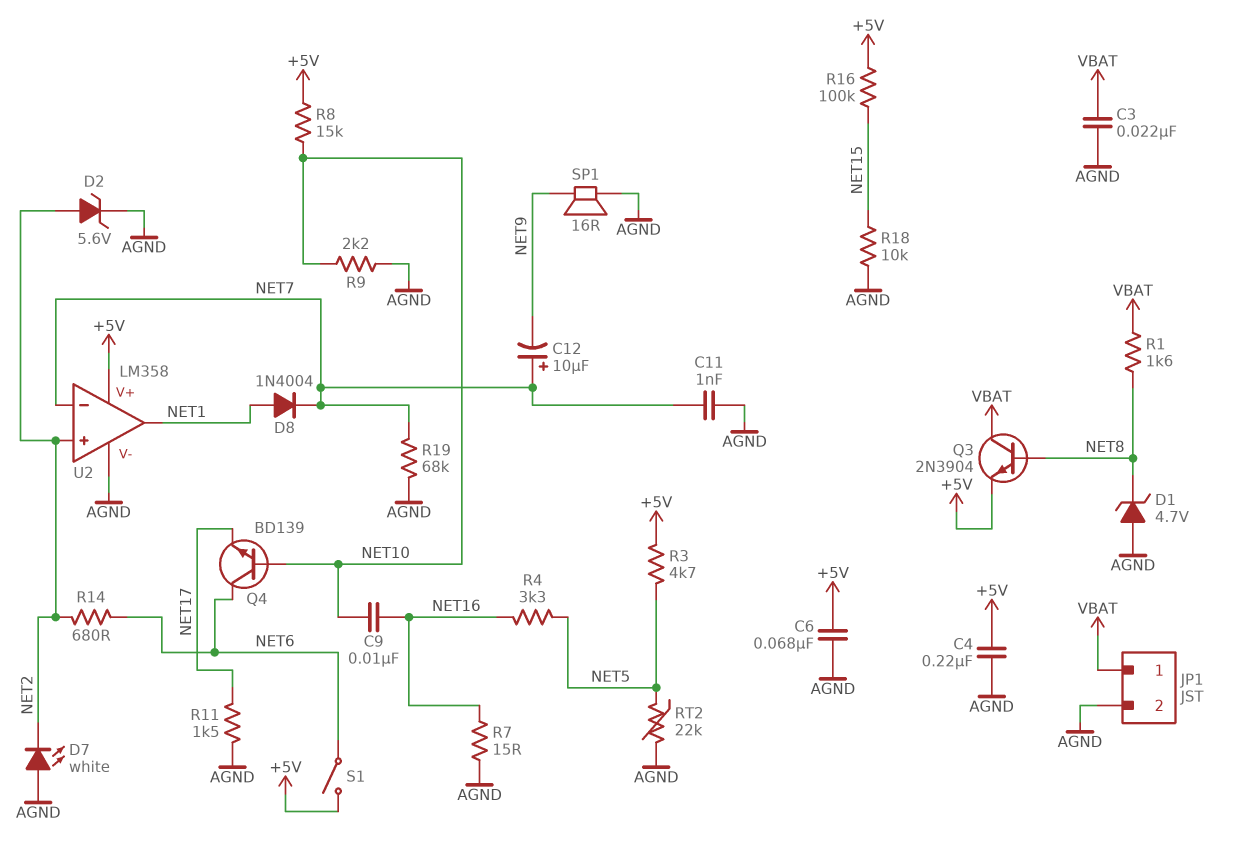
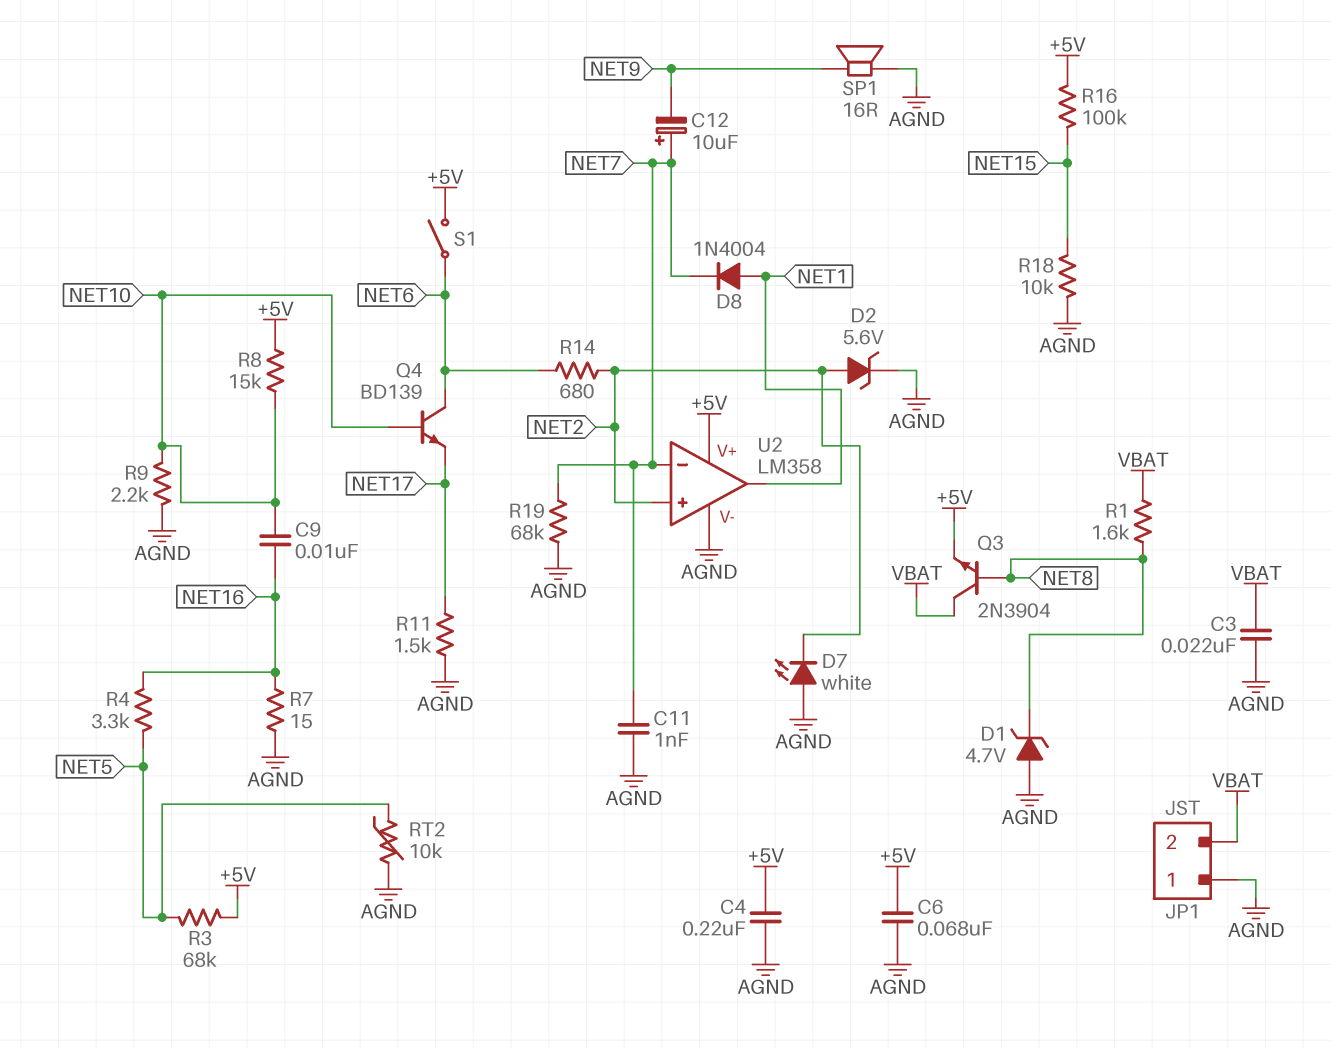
JP1 pin 1: VBAT -> AGND
JP1 pin 2: AGND -> VBAT
R3: 4.7k (+5V, NET5) -> 68k (+5V, NET5)
RT2: 22k (AGND, NET5) -> 10k (AGND, NET5)

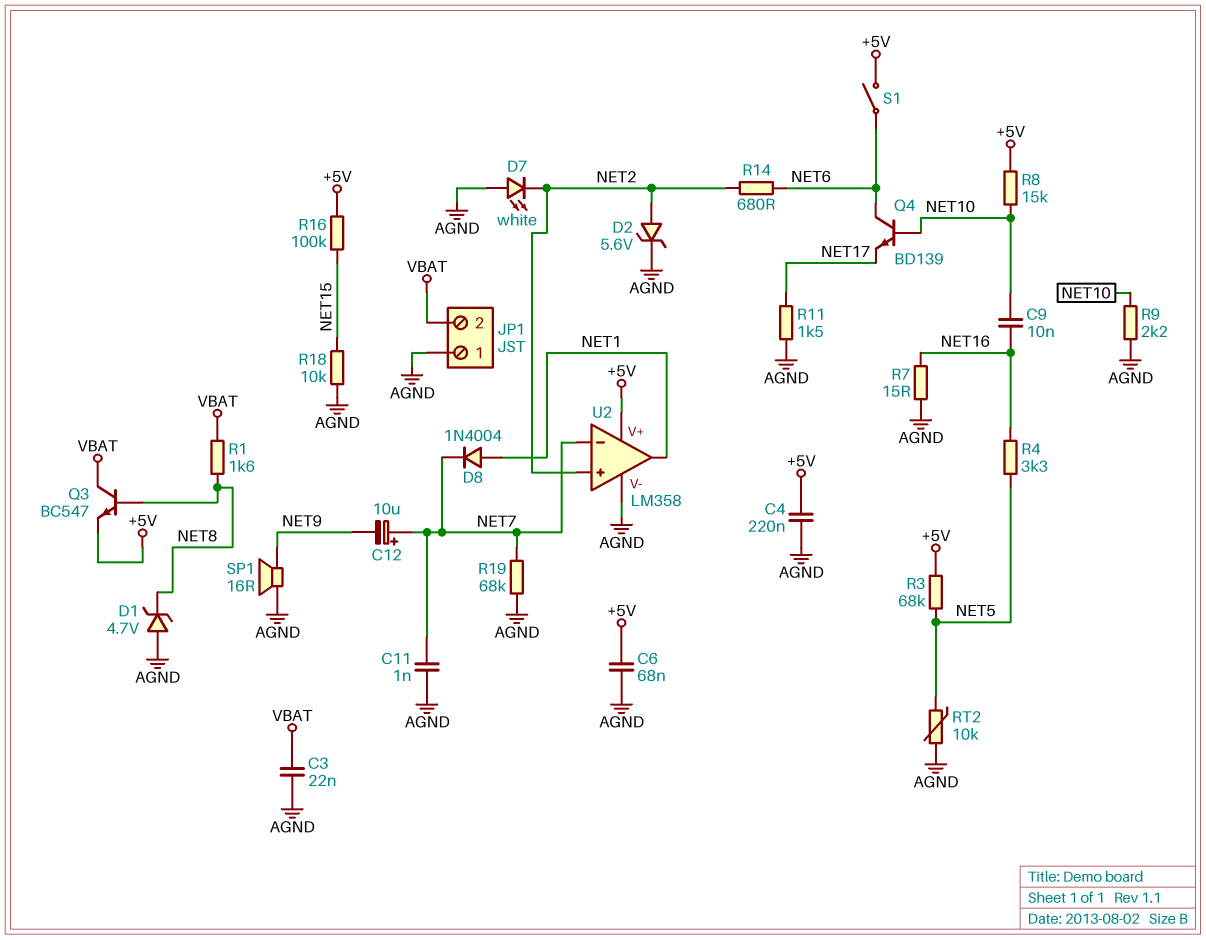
Q3: NPN 2N3904 (B NET8, C VBAT, E +5V) -> NPN BC547 (B NET8, C VBAT, E +5V)

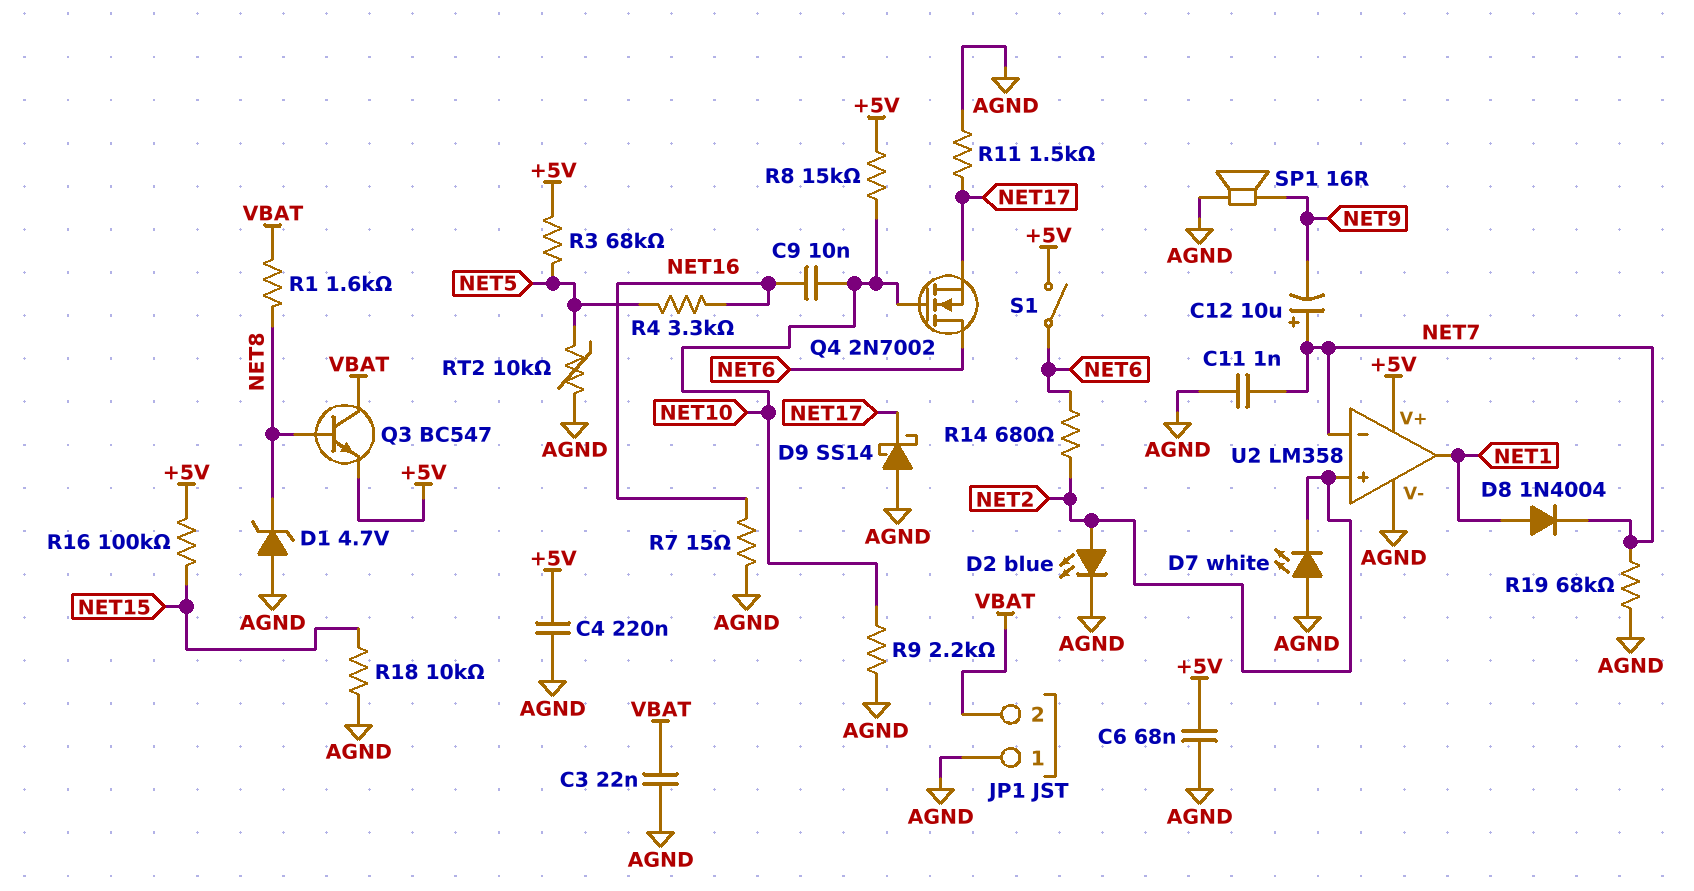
D2: zener 5.6V (A NET2, K AGND) -> LED blue (A NET2, K AGND)
D9: none -> schottky SS14 (A AGND, K NET17)
Q4: NPN BD139 (B NET10, C NET6, E NET17) -> NMOS 2N7002 (G NET10, D NET6, S NET17)

